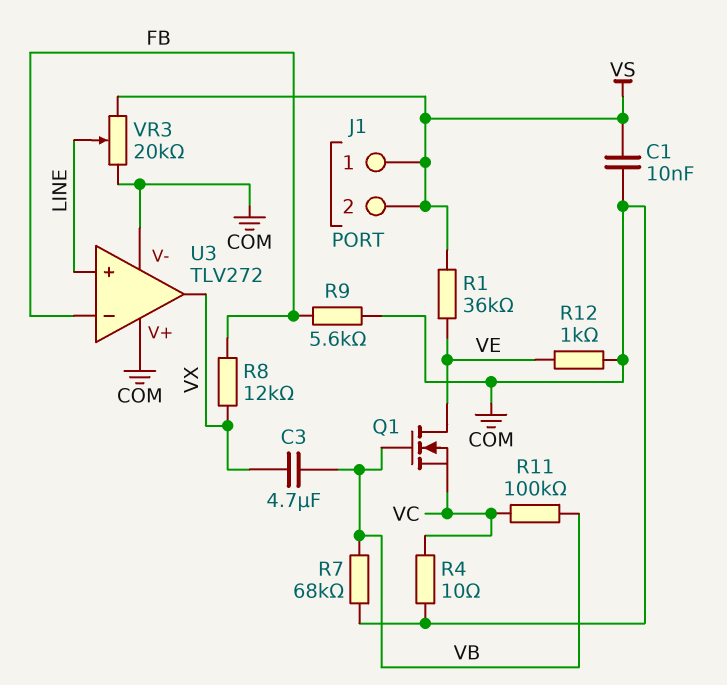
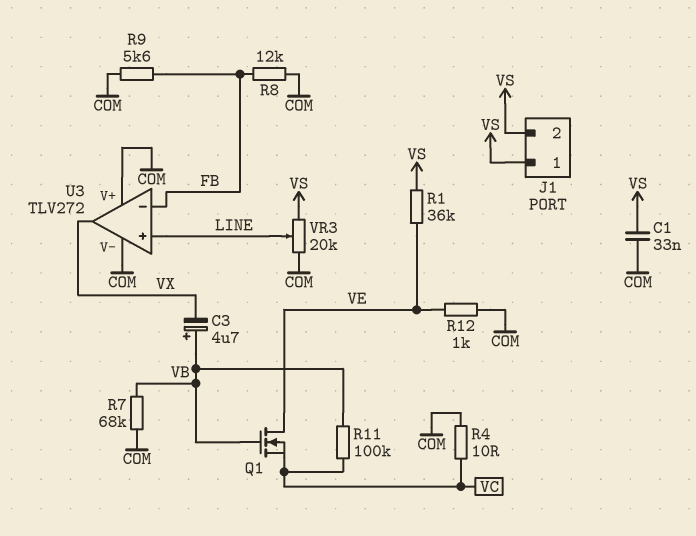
C1: 10nF (COM, VS) -> 33nF (COM, VS)
C3: 4.7uF (VB, VX) -> 4.7uF (plus VB, minus VX)
R8: 12k (FB, VX) -> 12k (COM, FB)

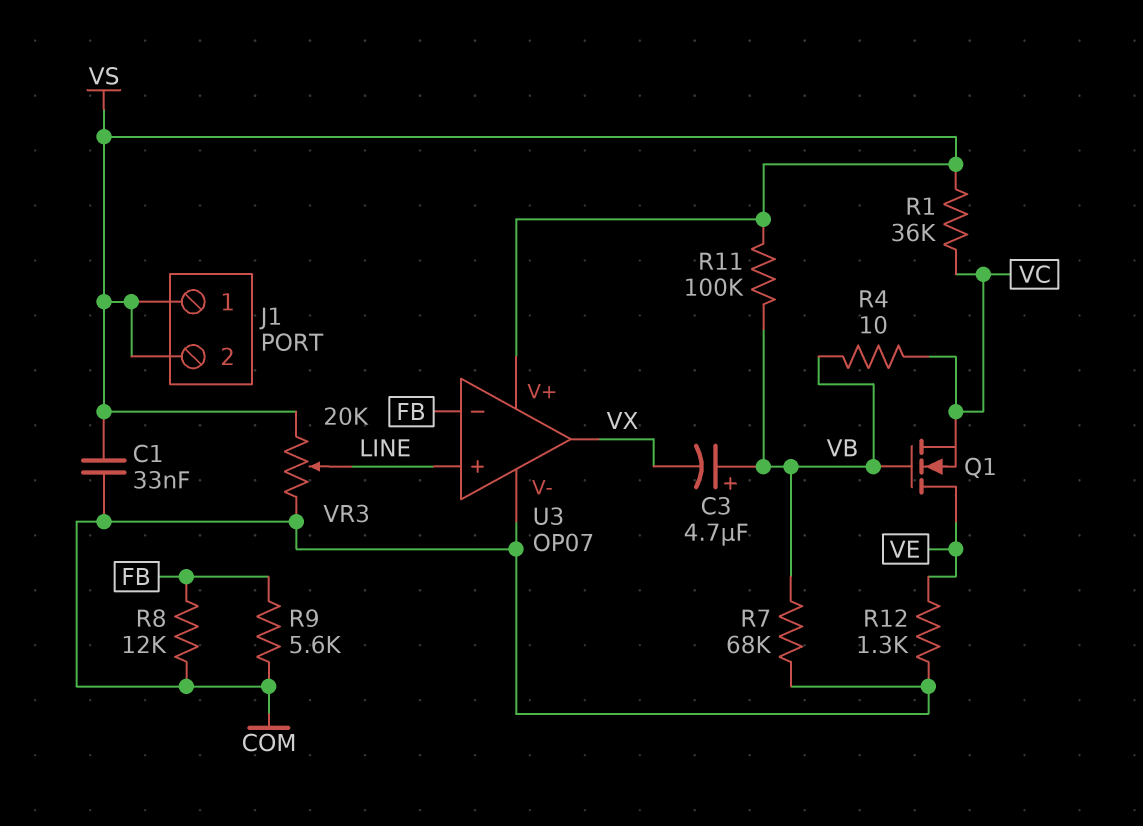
R1: 36k (VE, VS) -> 36k (VC, VS)
R4: 10 (COM, VC) -> 10 (VB, VC)
R11: 100k (VB, VC) -> 100k (VB, VS)
R12: 1k (COM, VE) -> 1.3k (COM, VE)
U3: TLV272 -> OP07
U3 pin V+: COM -> VS

